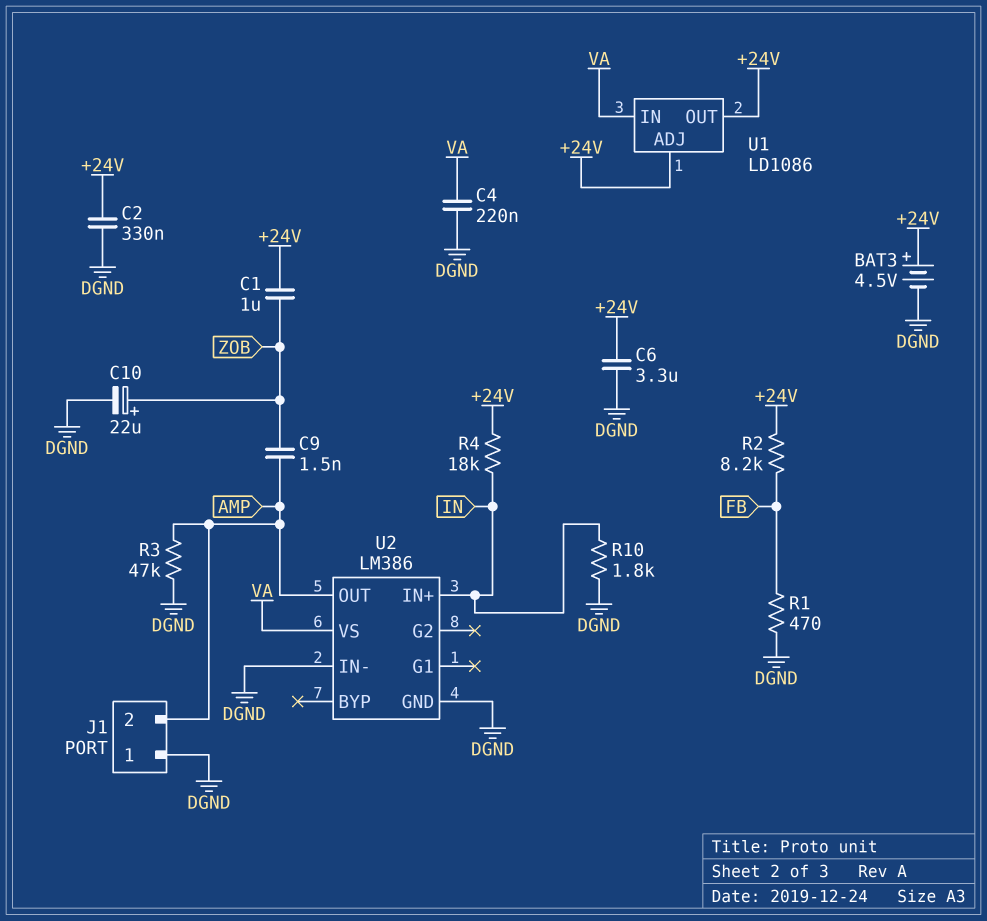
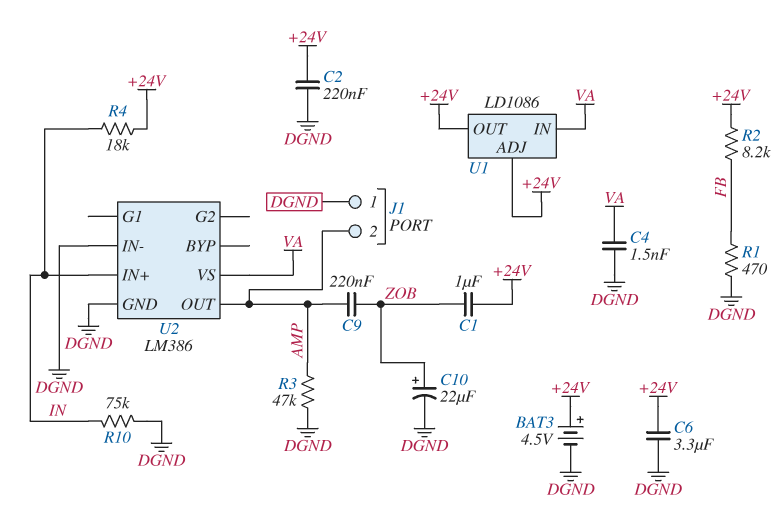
C2: 330nF (+24V, DGND) -> 220nF (+24V, DGND)
C4: 220nF (DGND, VA) -> 1.5nF (DGND, VA)
C9: 1.5nF (AMP, ZOB) -> 220nF (AMP, ZOB)
R10: 1.8k (DGND, IN) -> 75k (DGND, IN)

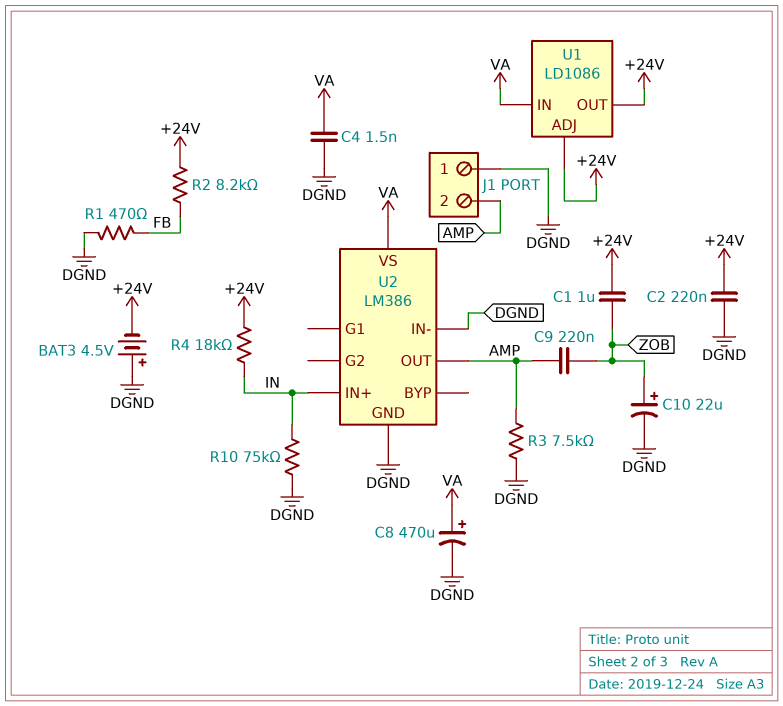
BAT3: 4.5V (plus +24V, minus DGND) -> 4.5V (plus DGND, minus +24V)
C6: 3.3uF (+24V, DGND) -> none
C8: none -> 470uF (plus VA, minus DGND)
R3: 47k (AMP, DGND) -> 7.5k (AMP, DGND)

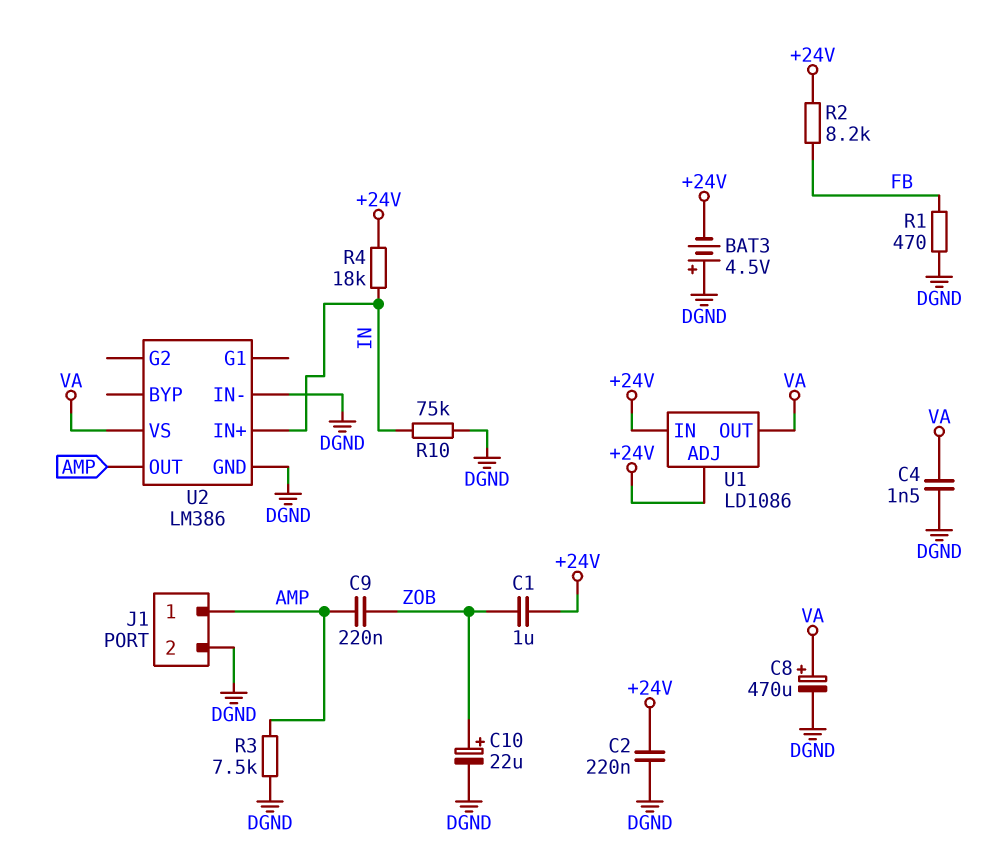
J1 pin 1: DGND -> AMP
J1 pin 2: AMP -> DGND
U1 pin IN: VA -> +24V
U1 pin OUT: +24V -> VA

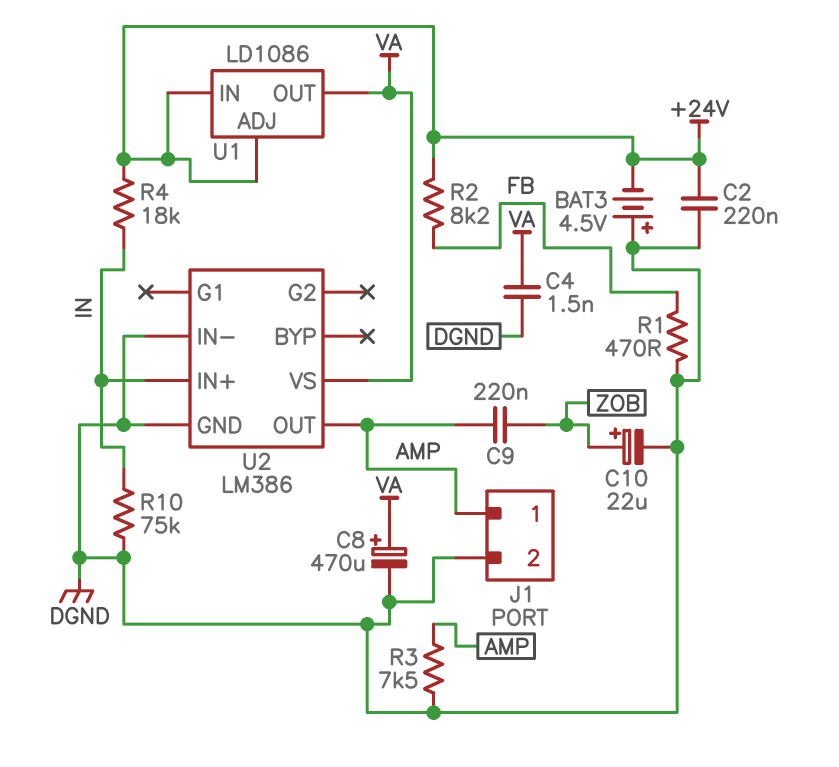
C1: 1uF (+24V, ZOB) -> none

